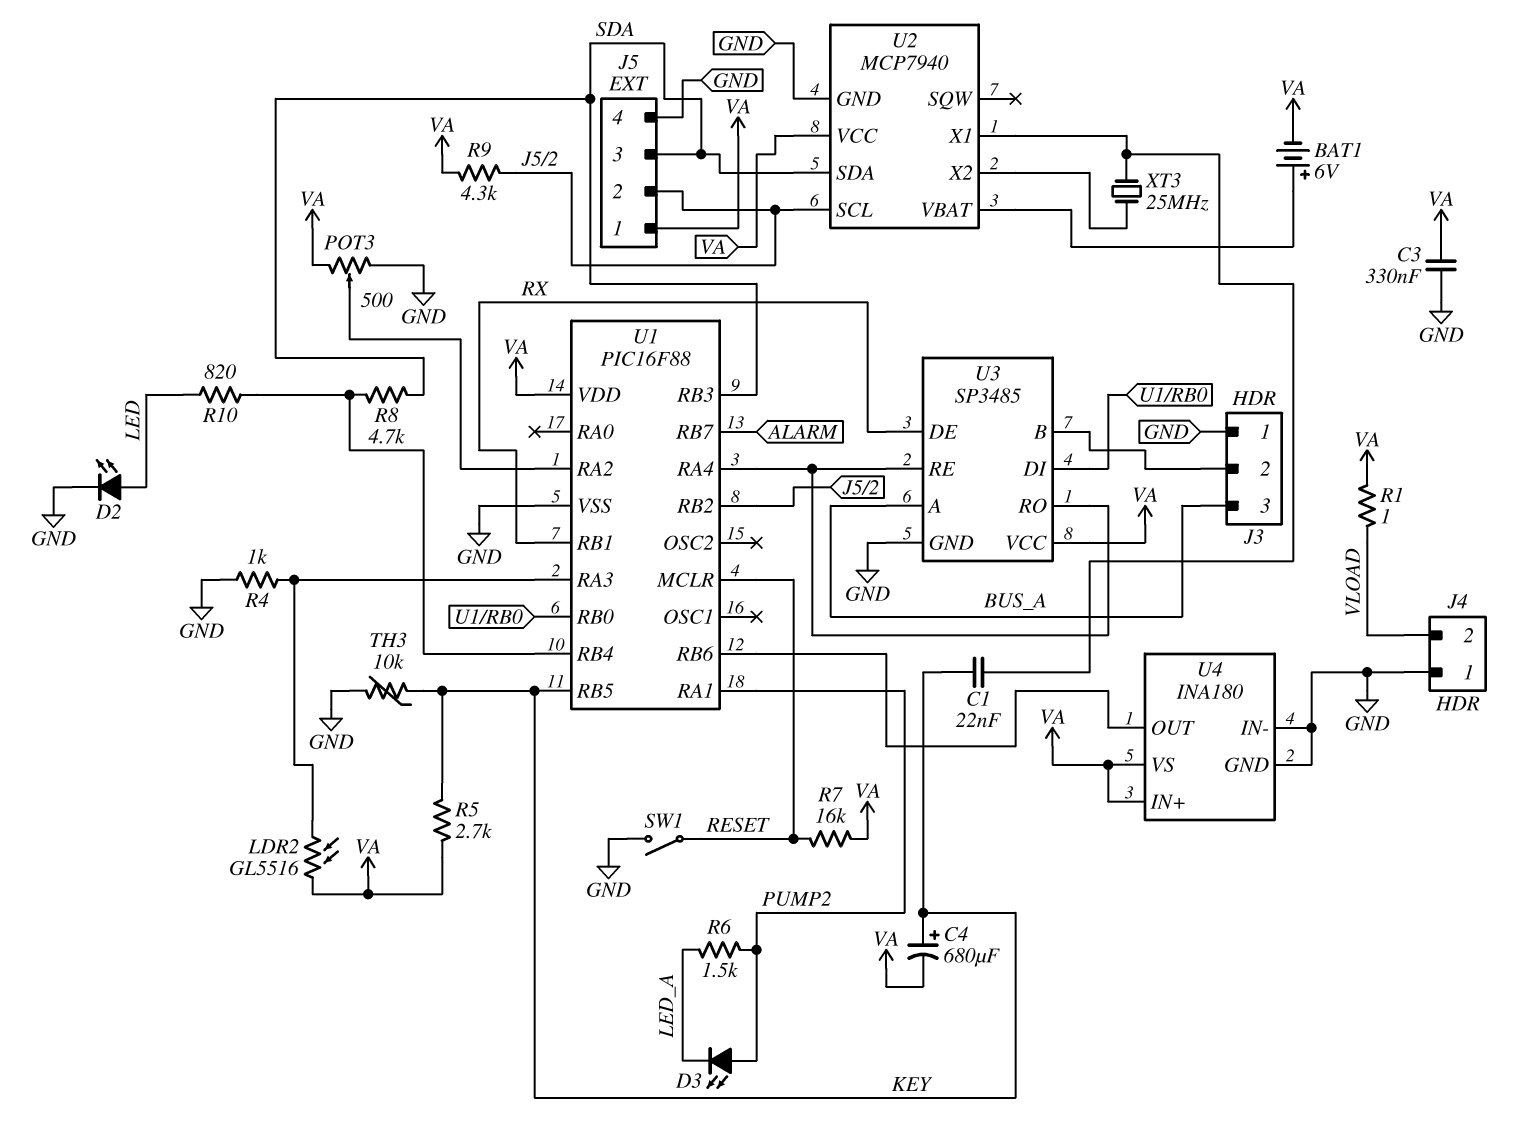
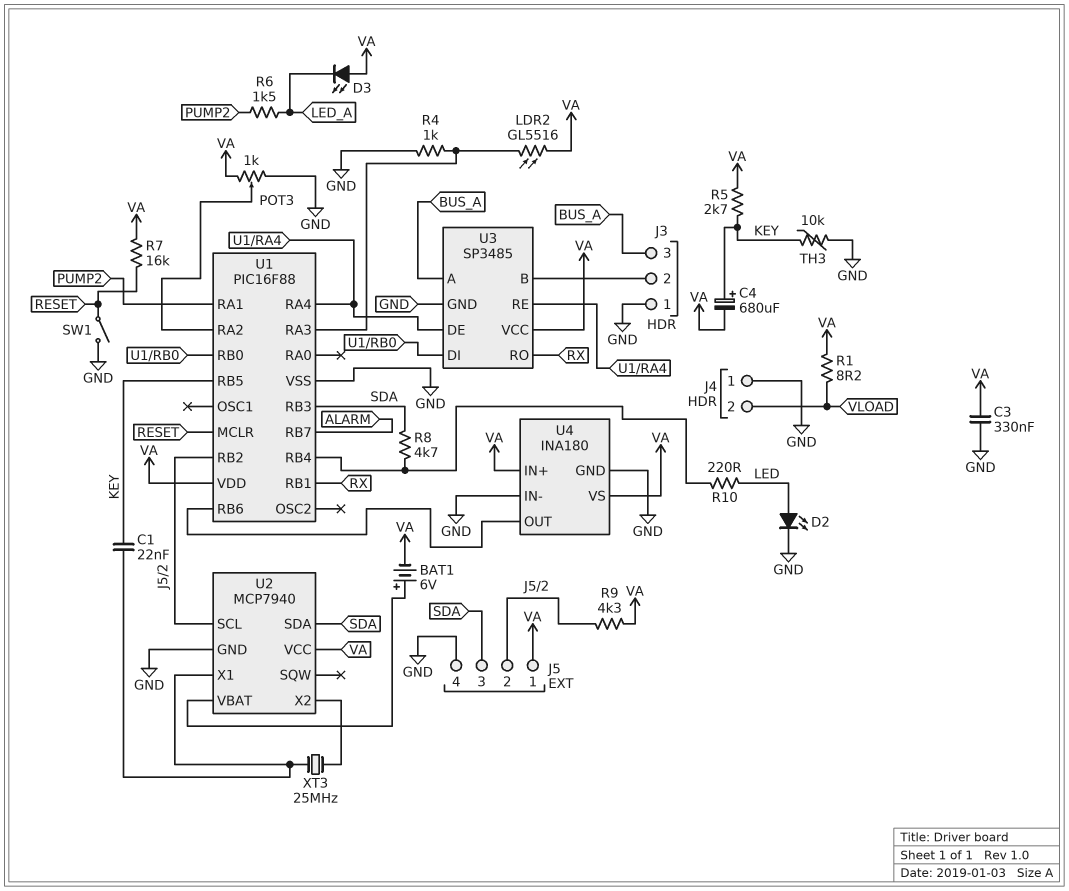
D3: LED (A PUMP2, K LED_A) -> LED (A VA, K LED_A)
POT3: 500 (GND, VA, wiper U1/RA2) -> 1k (GND, VA, wiper U1/RA2)
R1: 1 (VA, VLOAD) -> 8.2 (VA, VLOAD)
R10: 820 (LED, U1/RB4) -> 220 (LED, U1/RB4)
U3 pin DE: RX -> U1/RA4
U3 pin RO: U1/RA4 -> RX

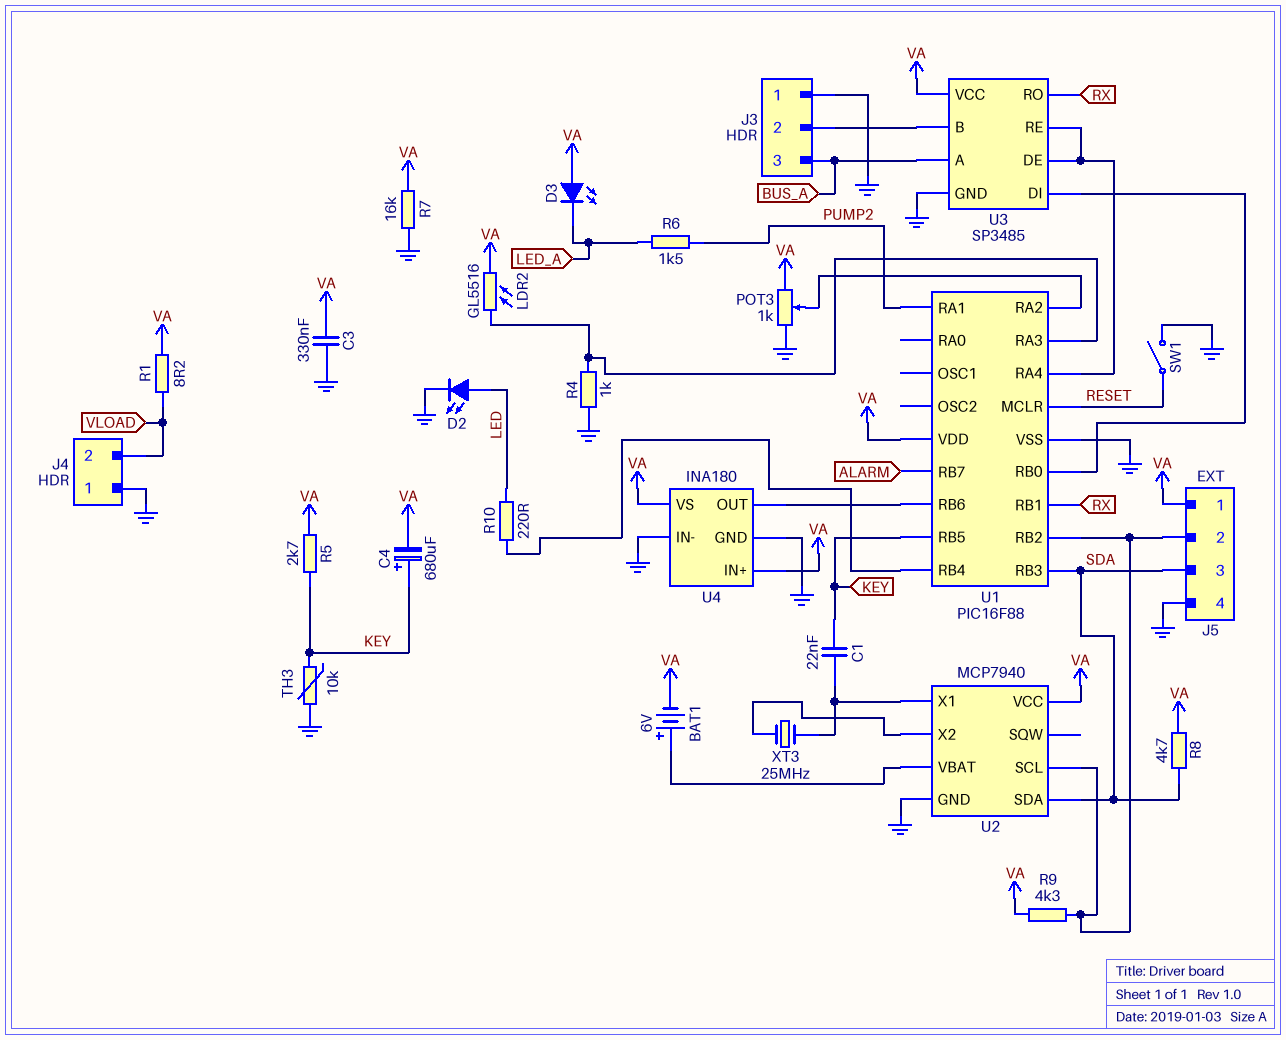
R7: 16k (RESET, VA) -> 16k (GND, VA)
R8: 4.7k (SDA, U1/RB4) -> 4.7k (SDA, VA)

